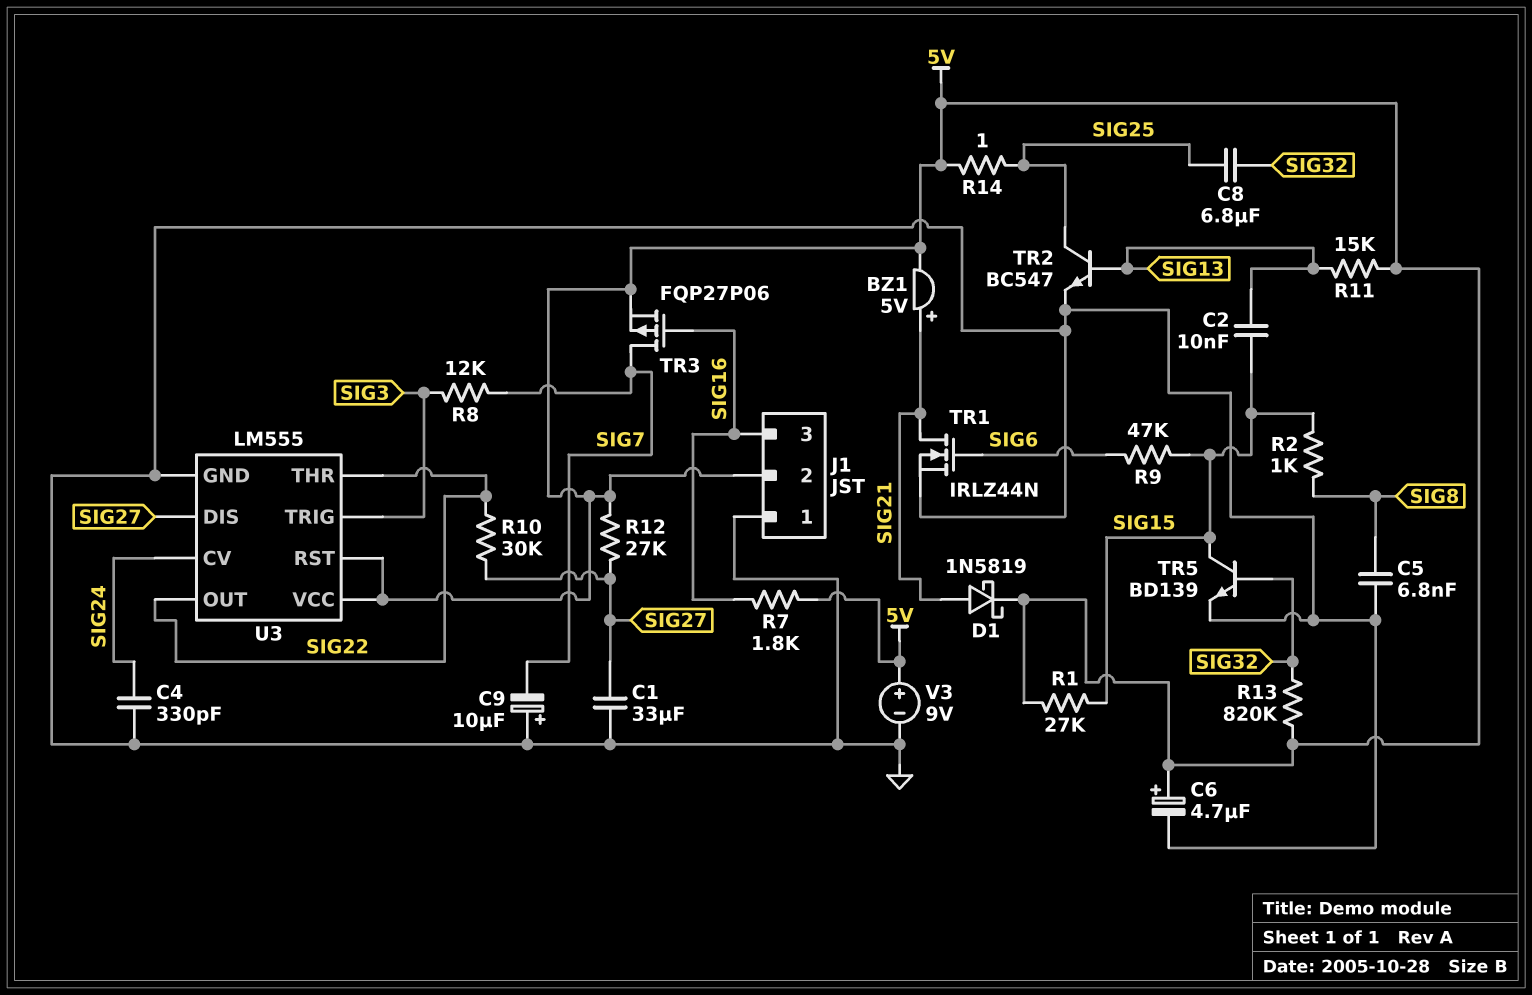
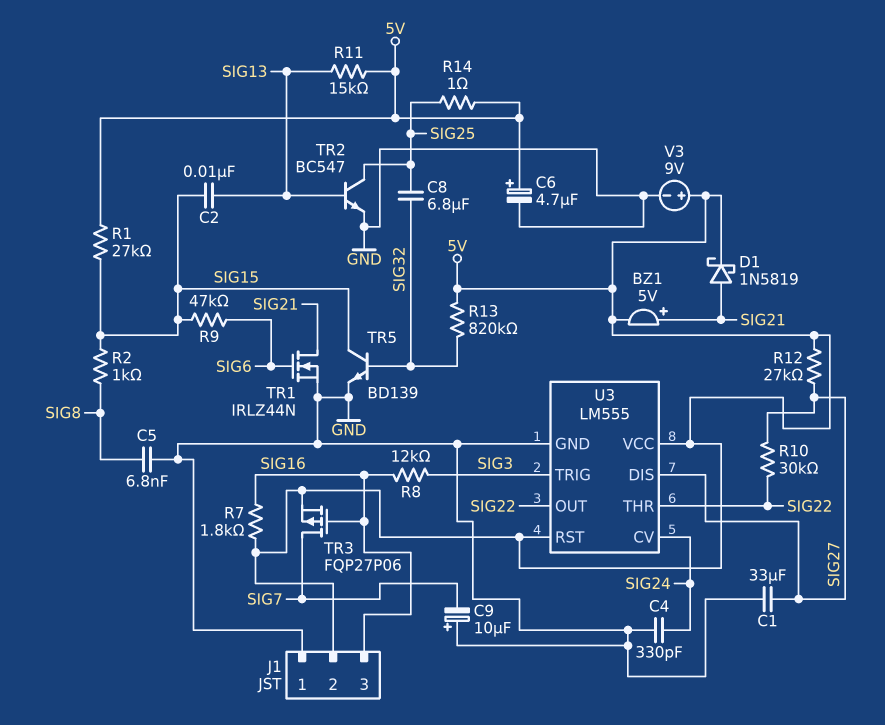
R8: 12k (SIG3, SIG7) -> 12k (SIG3, SIG16)

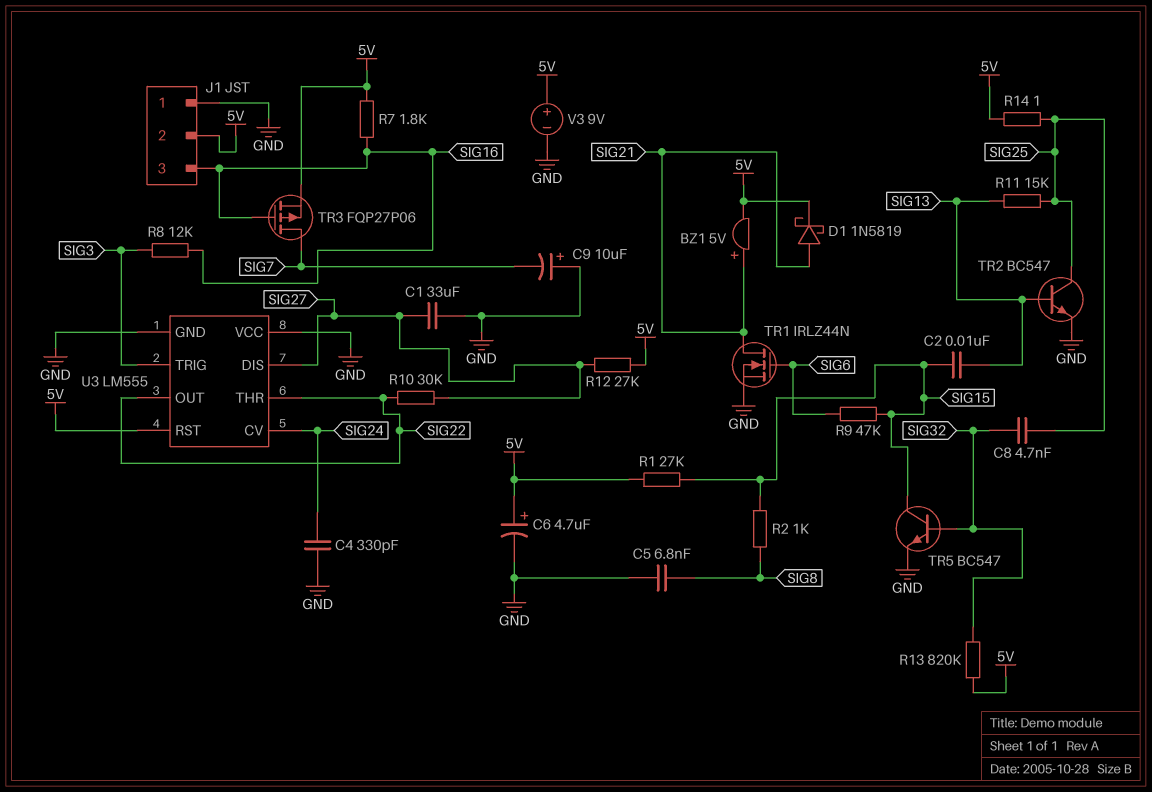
C8: 6.8uF (SIG25, SIG32) -> 4.7nF (SIG25, SIG32)
R11: 15k (5V, SIG13) -> 15k (SIG13, SIG25)
TR5: NPN BD139 (B SIG32, C SIG15, E GND) -> NPN BC547 (B SIG32, C SIG15, E GND)
U3 pin VCC: 5V -> GND

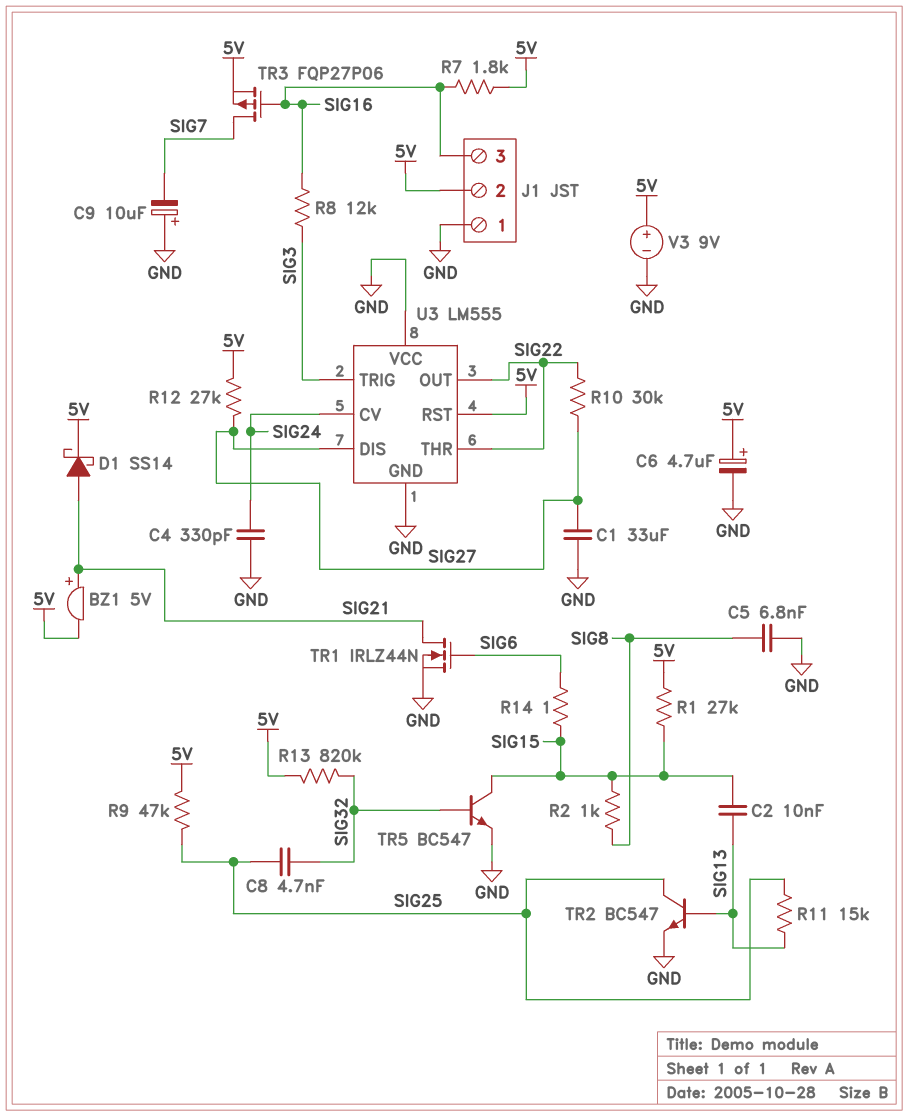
D1: schottky 1N5819 (A SIG21, K 5V) -> schottky SS14 (A SIG21, K 5V)
R9: 47k (SIG6, SIG15) -> 47k (5V, SIG25)
R14: 1 (5V, SIG25) -> 1 (SIG6, SIG15)

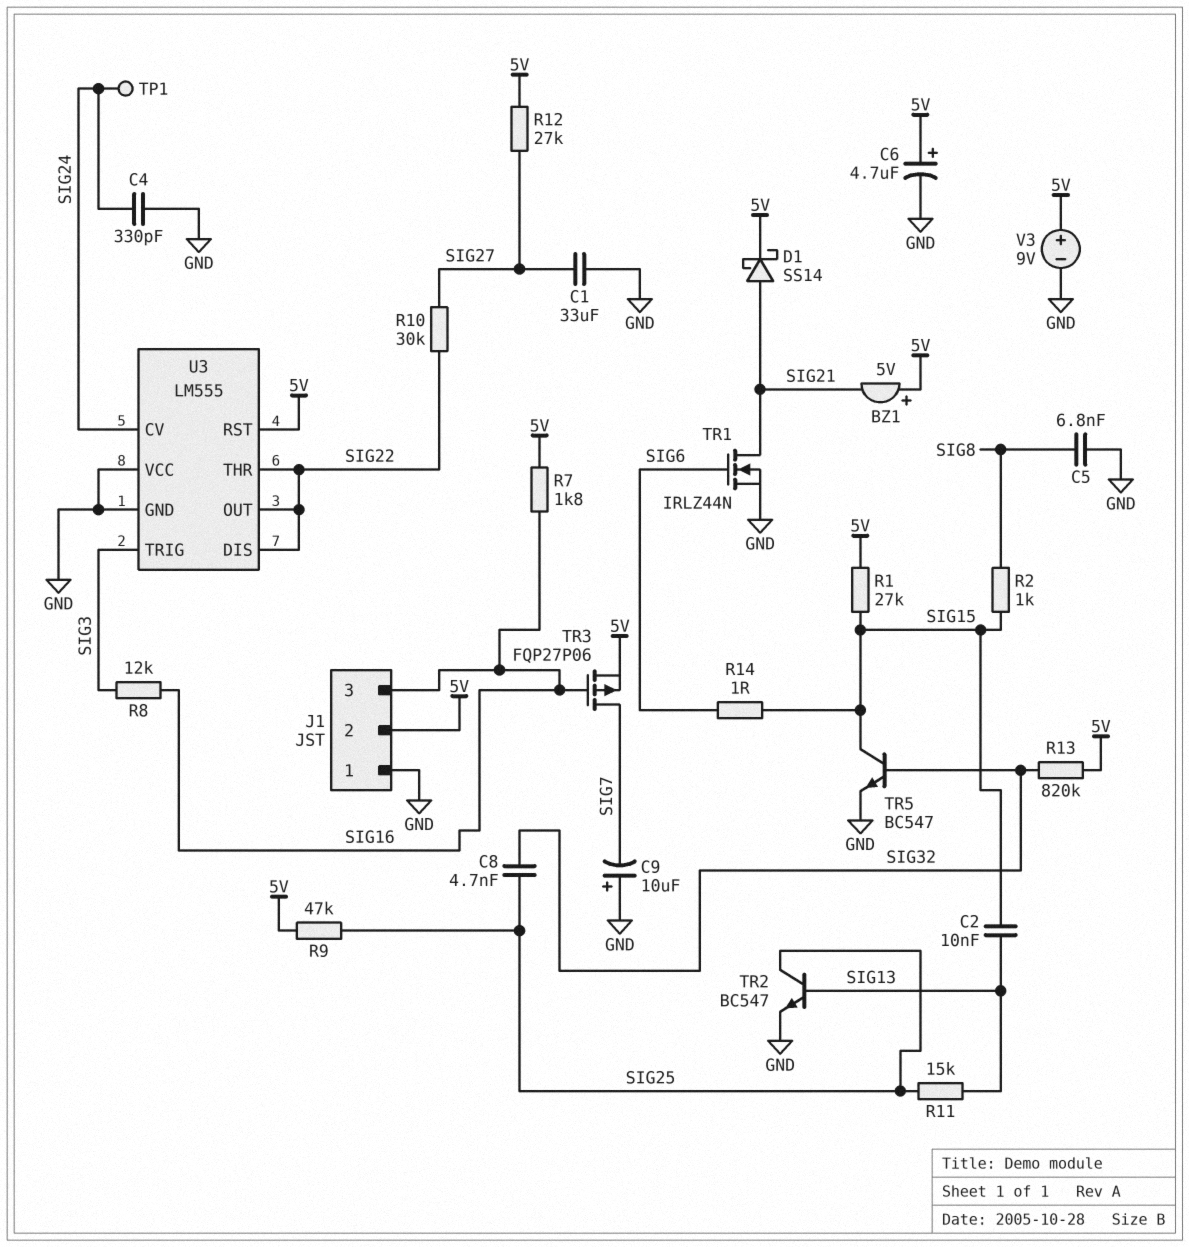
BZ1: buzzer 5V (plus SIG21, minus 5V) -> buzzer 5V (plus 5V, minus SIG21)
TP1: none -> test point (SIG24)
U3 pin DIS: SIG27 -> SIG22

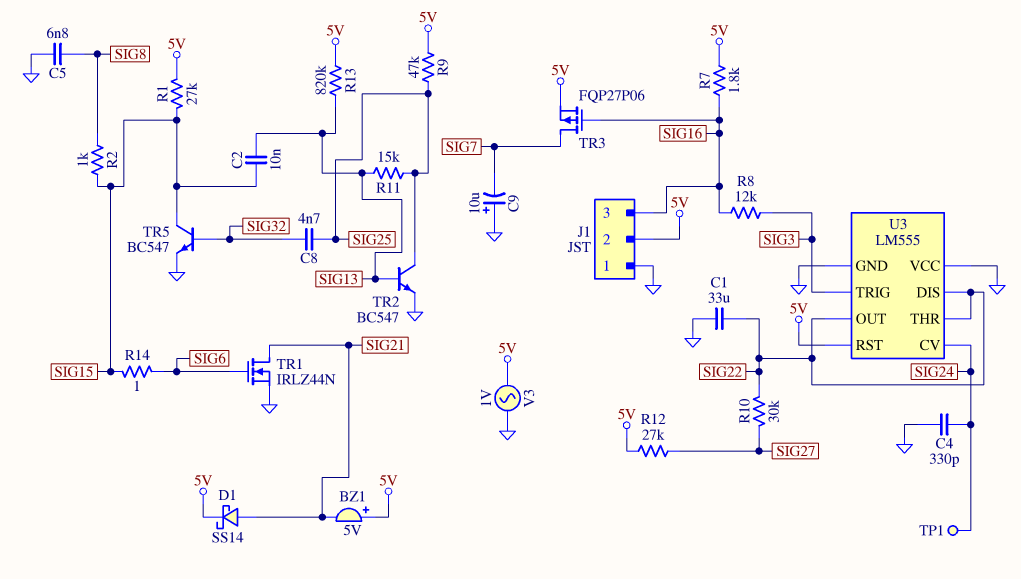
C1: 33uF (GND, SIG27) -> 33uF (GND, SIG22)
C6: 4.7uF (plus 5V, minus GND) -> none
R13: 820k (5V, SIG32) -> 820k (5V, SIG13)
V3: 9V (plus 5V, minus GND) -> AC 1V (5V, GND)

